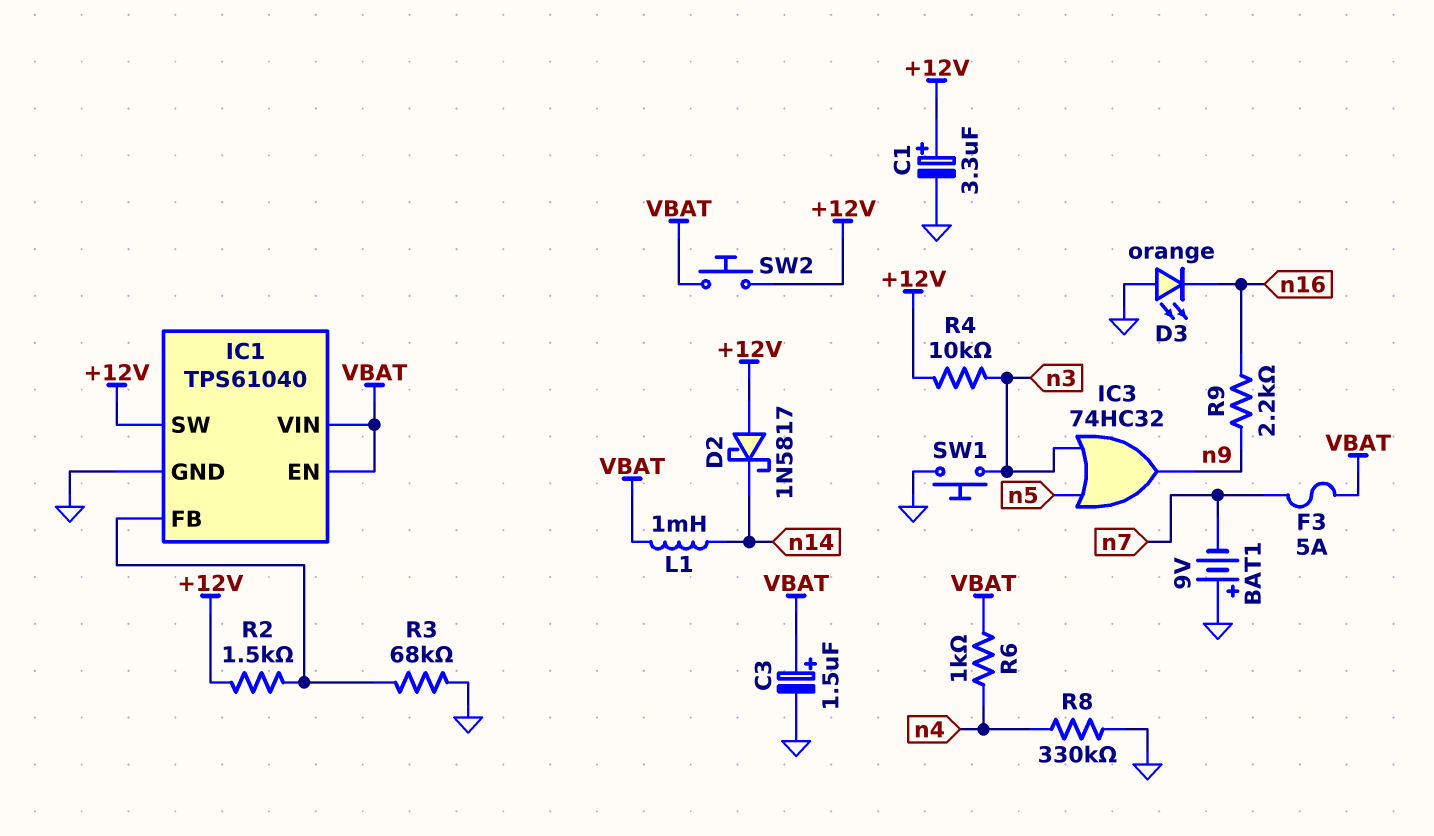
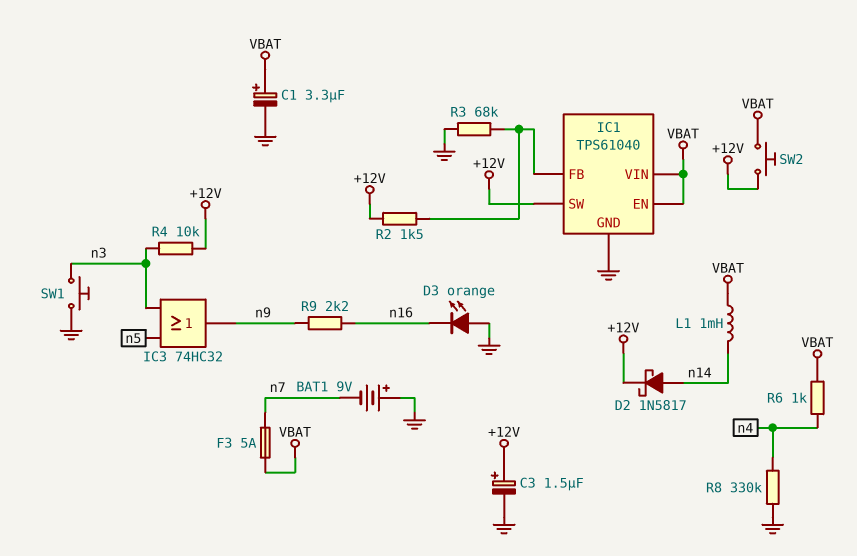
C1: 3.3uF (plus +12V, minus GND) -> 3.3uF (plus VBAT, minus GND)
C3: 1.5uF (plus VBAT, minus GND) -> 1.5uF (plus +12V, minus GND)
D2: schottky 1N5817 (A +12V, K n14) -> schottky 1N5817 (A n14, K +12V)

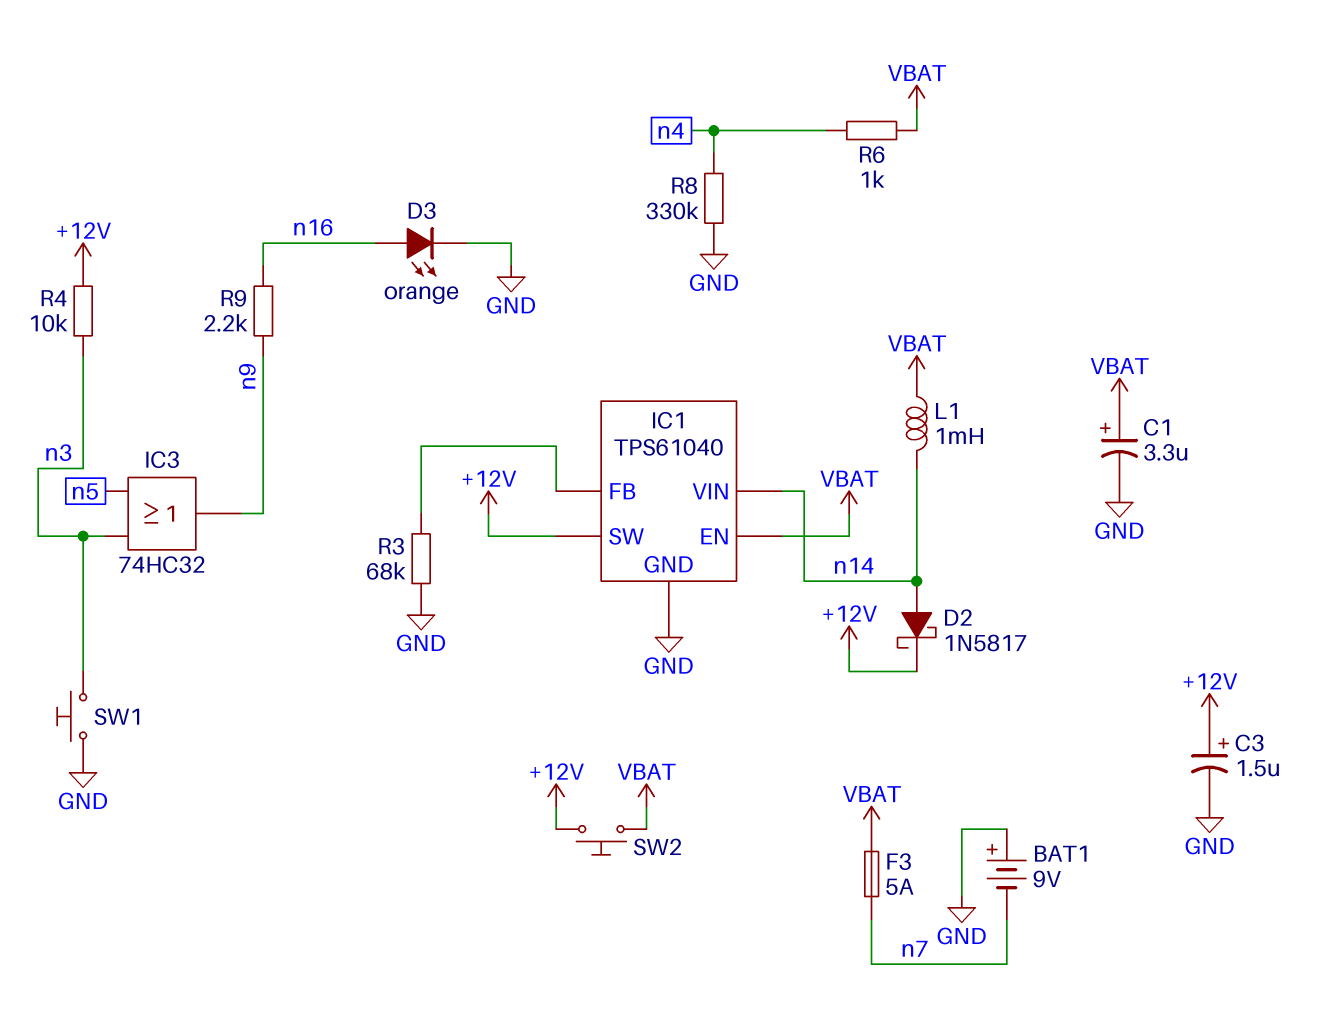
D3: LED orange (A GND, K n16) -> LED orange (A n16, K GND)
IC1 pin VIN: VBAT -> n14
R2: 1.5k (+12V, IC1/FB) -> none

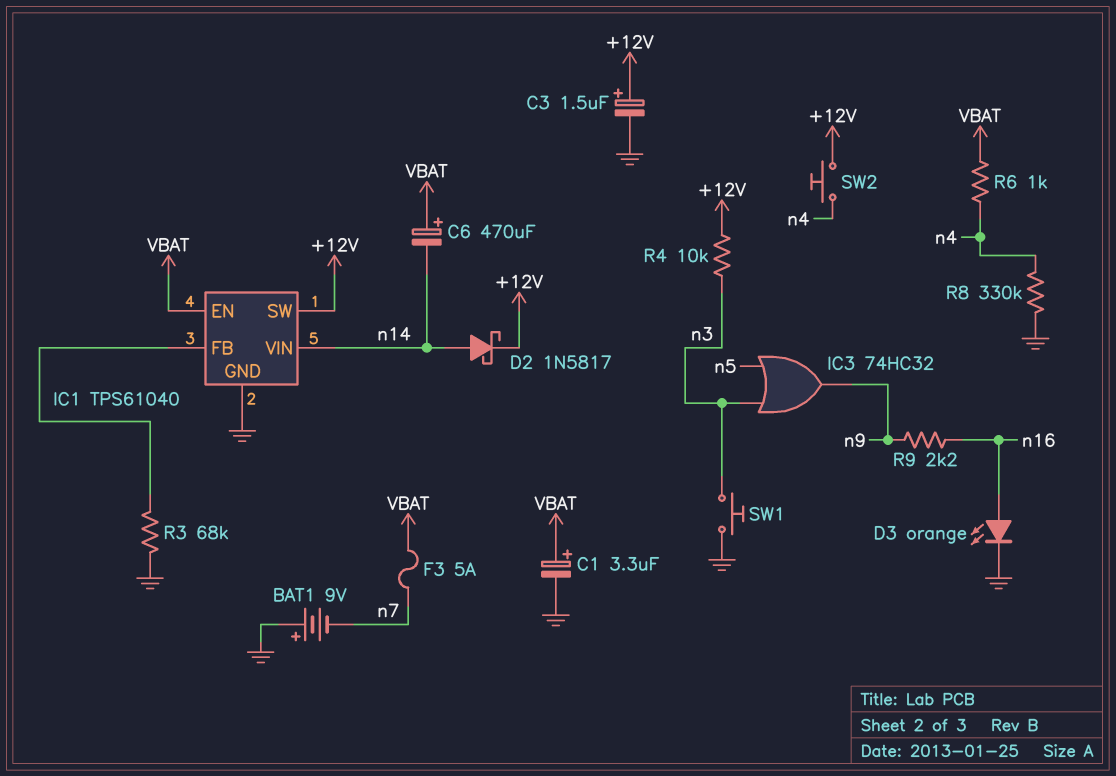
C6: none -> 470uF (plus VBAT, minus n14)
L1: 1mH (VBAT, n14) -> none
SW2: button (+12V, VBAT) -> button (+12V, n4)

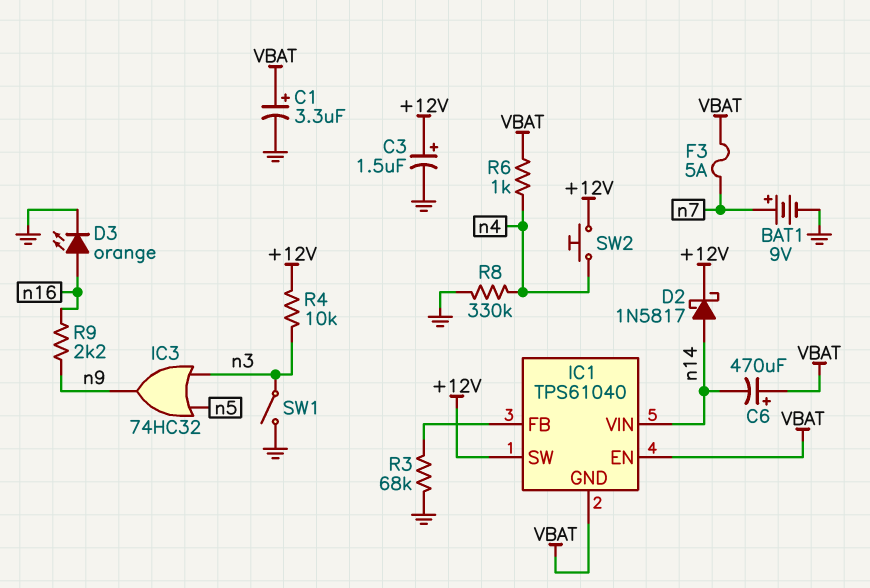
BAT1: 9V (plus GND, minus n7) -> 9V (plus n7, minus GND)
IC1 pin GND: GND -> VBAT
SW1: button (GND, n3) -> switch (GND, n3)

